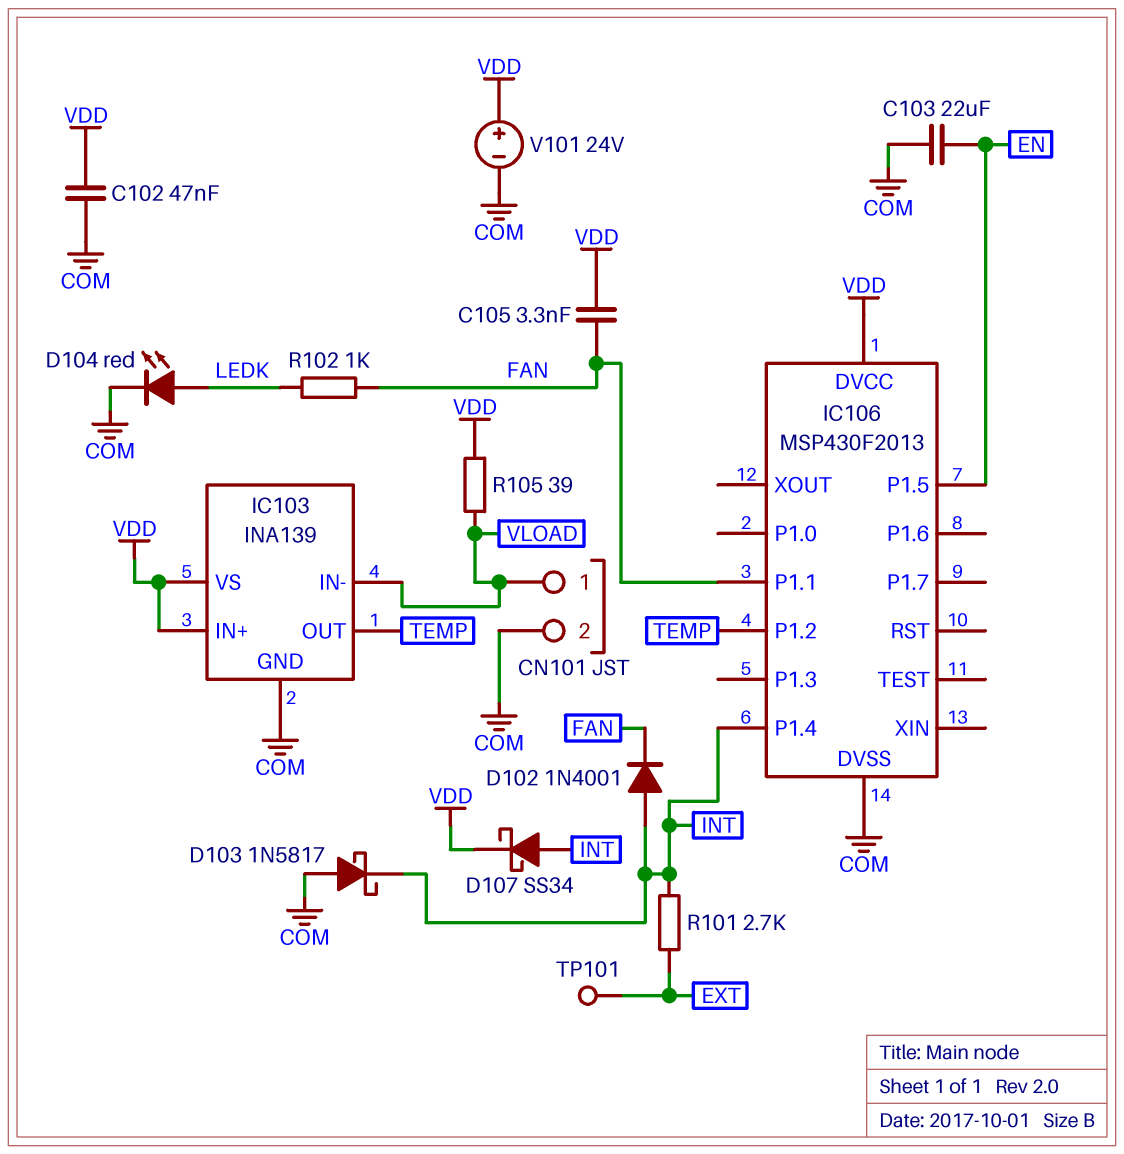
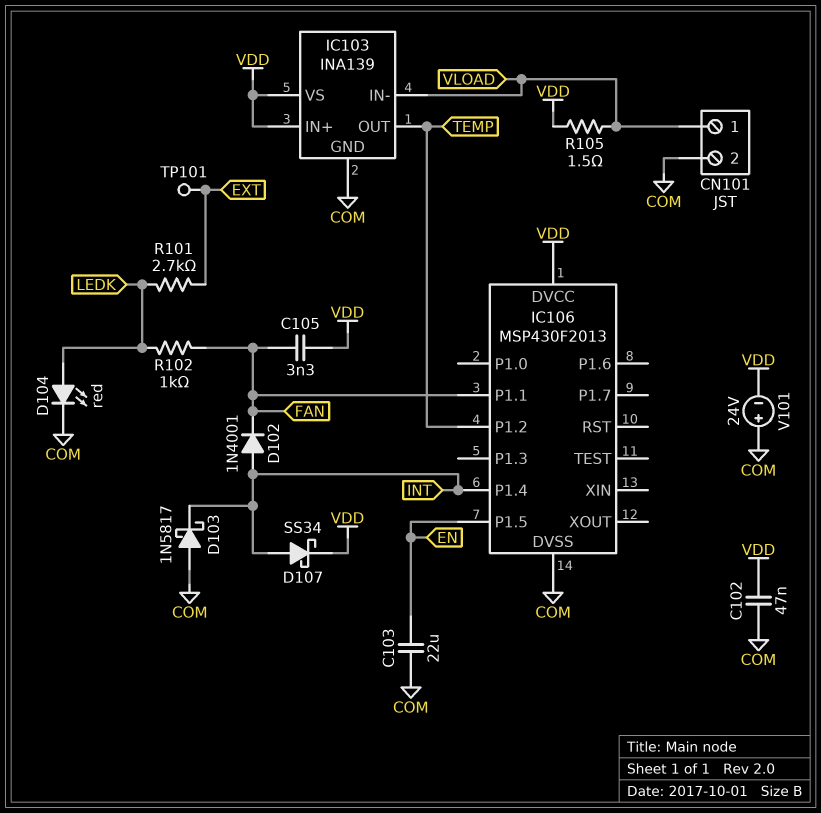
R101: 2.7k (EXT, INT) -> 2.7k (EXT, LEDK)
R105: 39 (VDD, VLOAD) -> 1.5 (VDD, VLOAD)
V101: 24V (plus VDD, minus COM) -> 24V (plus COM, minus VDD)

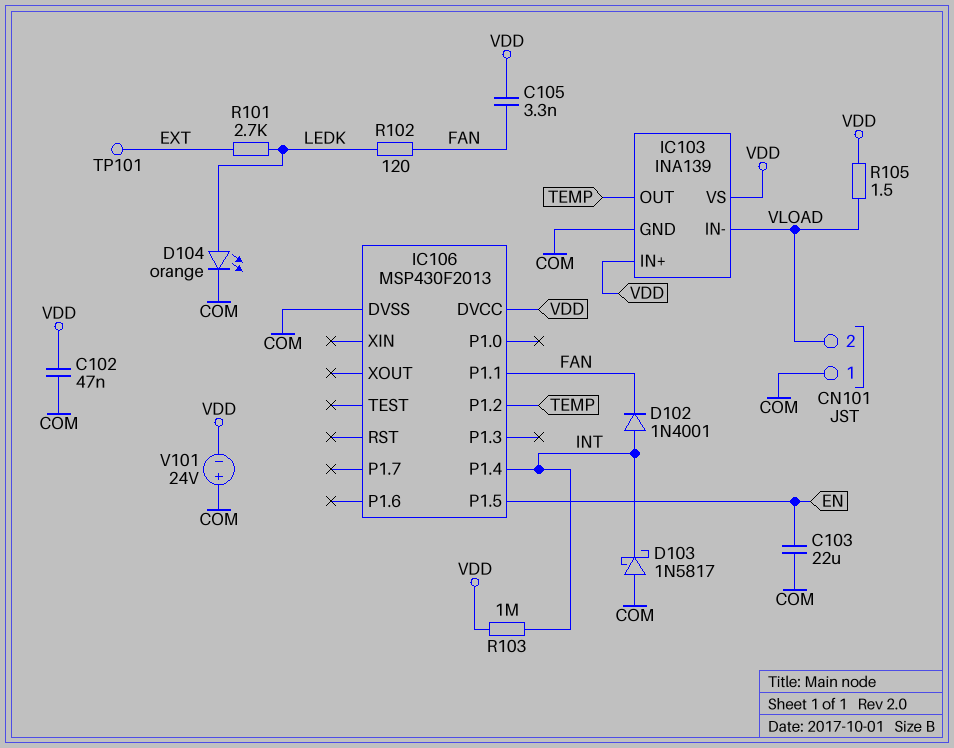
CN101 pin 1: VLOAD -> COM
CN101 pin 2: COM -> VLOAD
D104: LED red (A LEDK, K COM) -> LED orange (A LEDK, K COM)
D107: schottky SS34 (A INT, K VDD) -> none
R102: 1k (FAN, LEDK) -> 120 (FAN, LEDK)
R103: none -> 1M (INT, VDD)

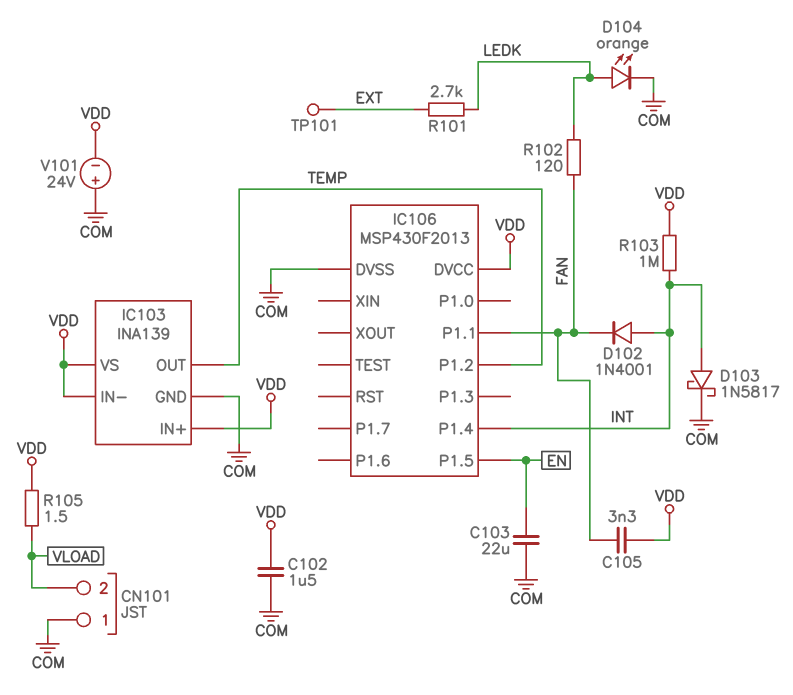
C102: 47nF (COM, VDD) -> 1.5uF (COM, VDD)
D103: schottky 1N5817 (A COM, K INT) -> schottky 1N5817 (A INT, K COM)
IC103 pin IN-: VLOAD -> VDD

